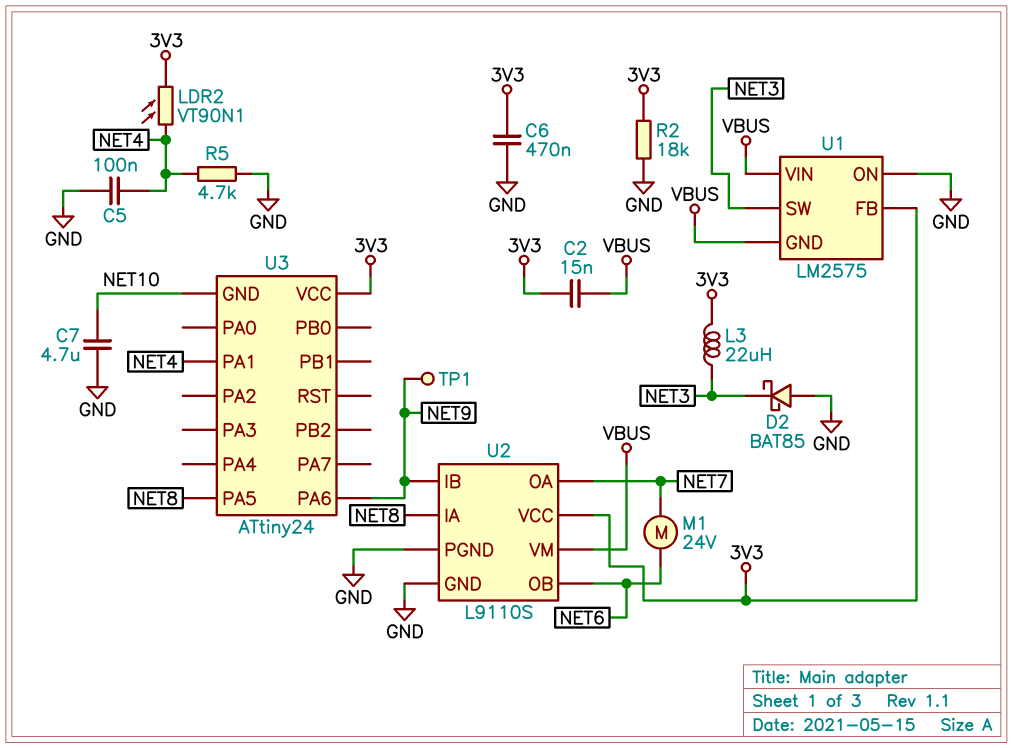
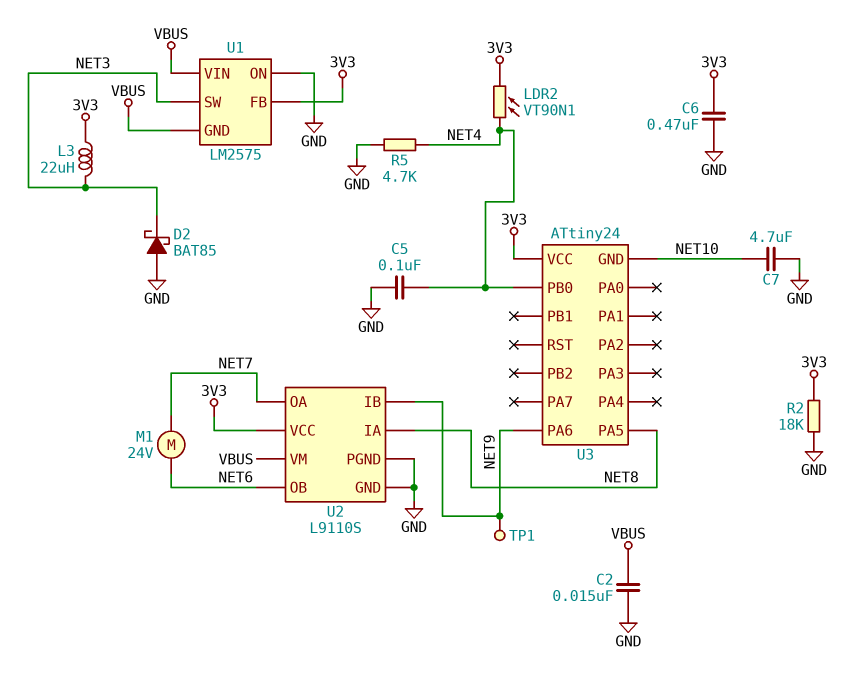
C2: 15nF (3V3, VBUS) -> 15nF (GND, VBUS)
U3 pin PA1: NET4 -> none
U3 pin PB0: none -> NET4

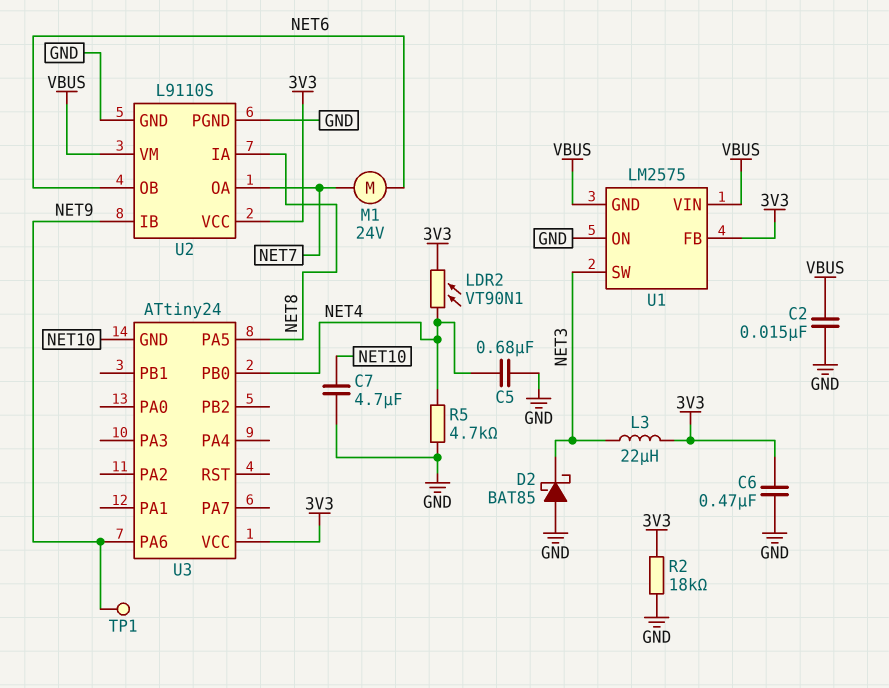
C5: 100nF (GND, NET4) -> 680nF (GND, NET4)

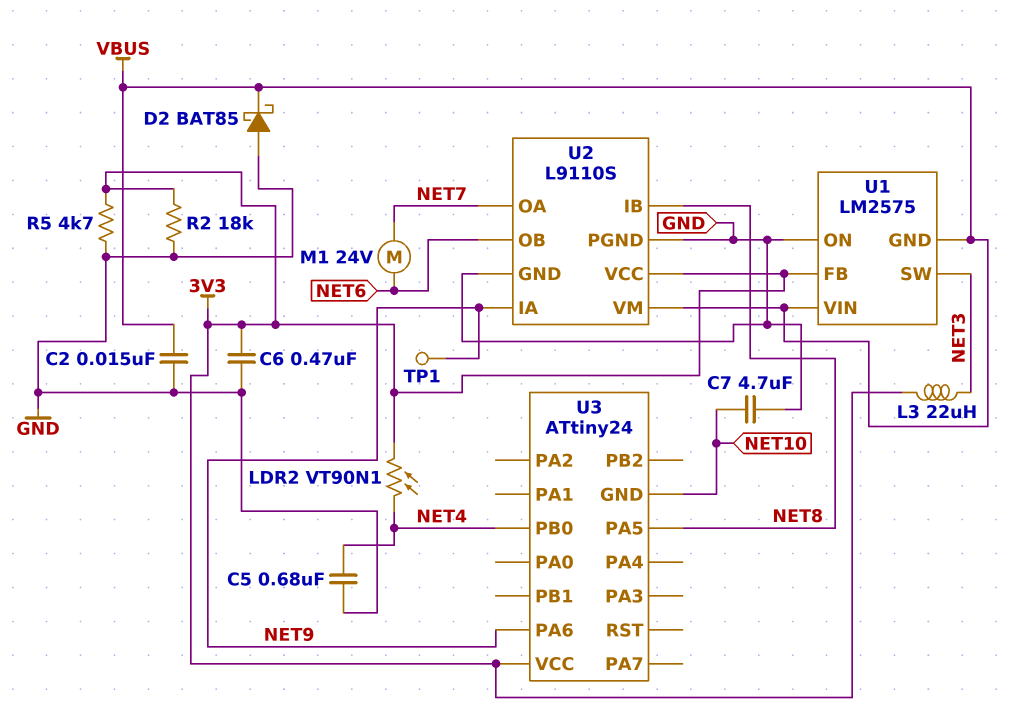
D2: schottky BAT85 (A GND, K NET3) -> schottky BAT85 (A GND, K VBUS)
R5: 4.7k (GND, NET4) -> 4.7k (3V3, GND)
U2 pin IA: NET8 -> NET9
U2 pin IB: NET9 -> NET8

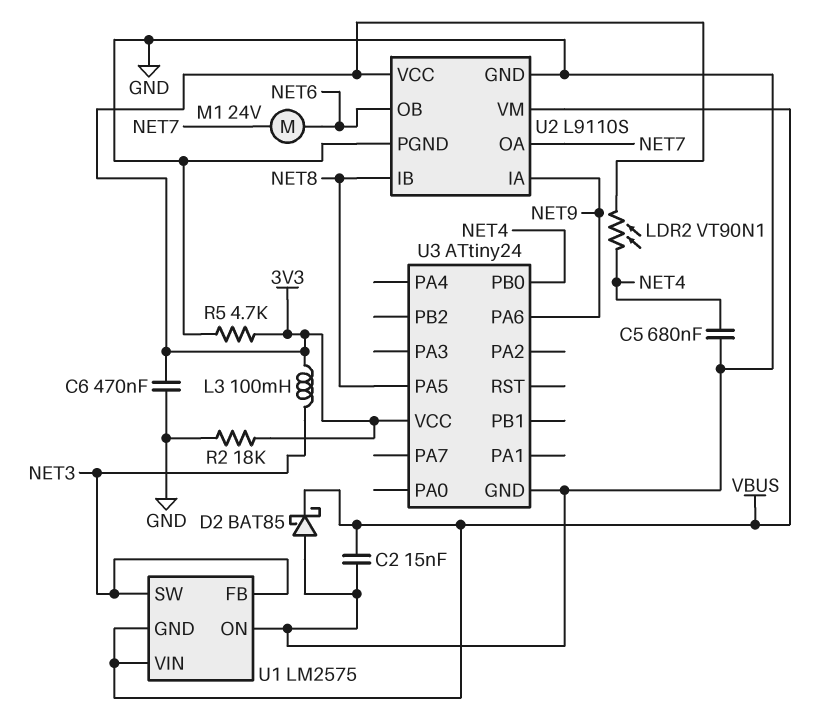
C7: 4.7uF (GND, NET10) -> none
L3: 22uH (3V3, NET3) -> 100mH (3V3, NET3)
TP1: test point (NET9) -> none
U1 pin FB: 3V3 -> NET3
U3 pin GND: NET10 -> GND

